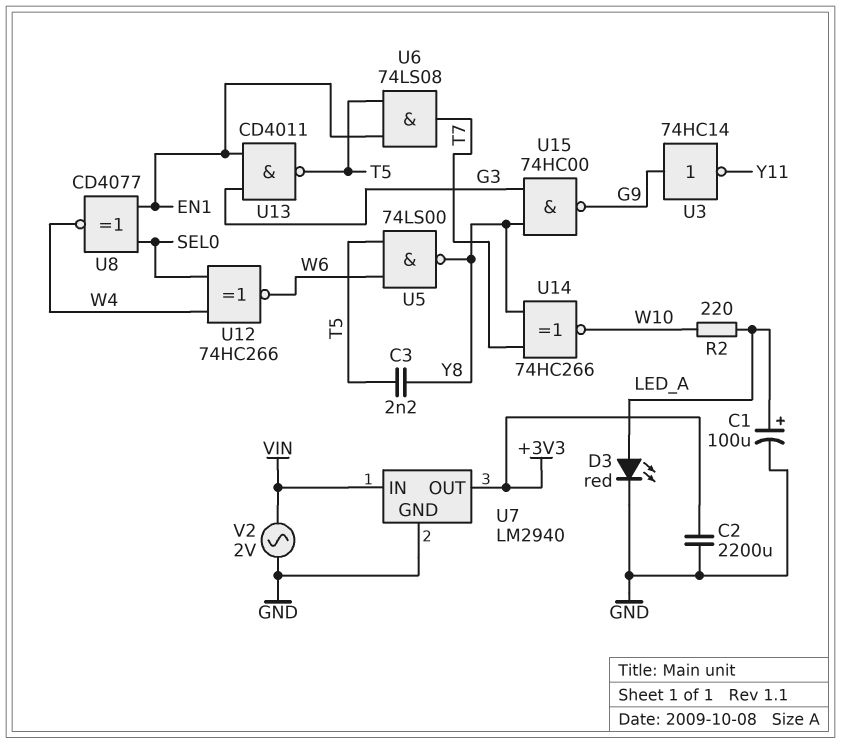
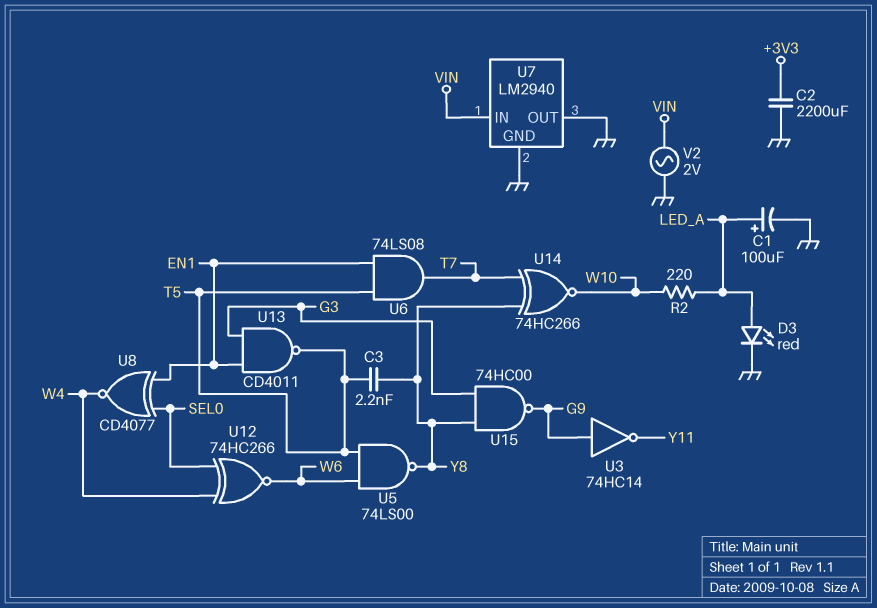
U7 pin OUT: +3V3 -> GND

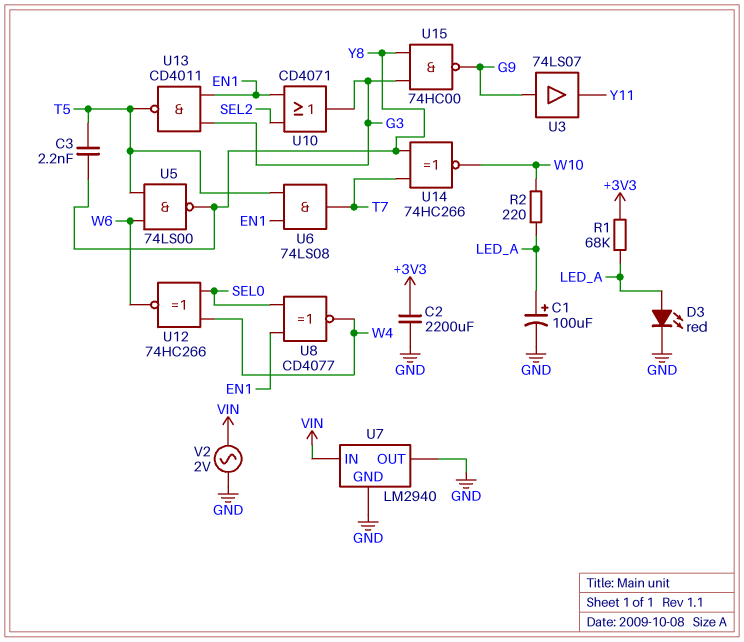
R1: none -> 68k (+3V3, LED_A)
U3: NOT 74HC14 (in G9, out Y11) -> buffer 74LS07 (in G9, out Y11)
U10: none -> OR CD4071 (in EN1, in SEL2, out G3)

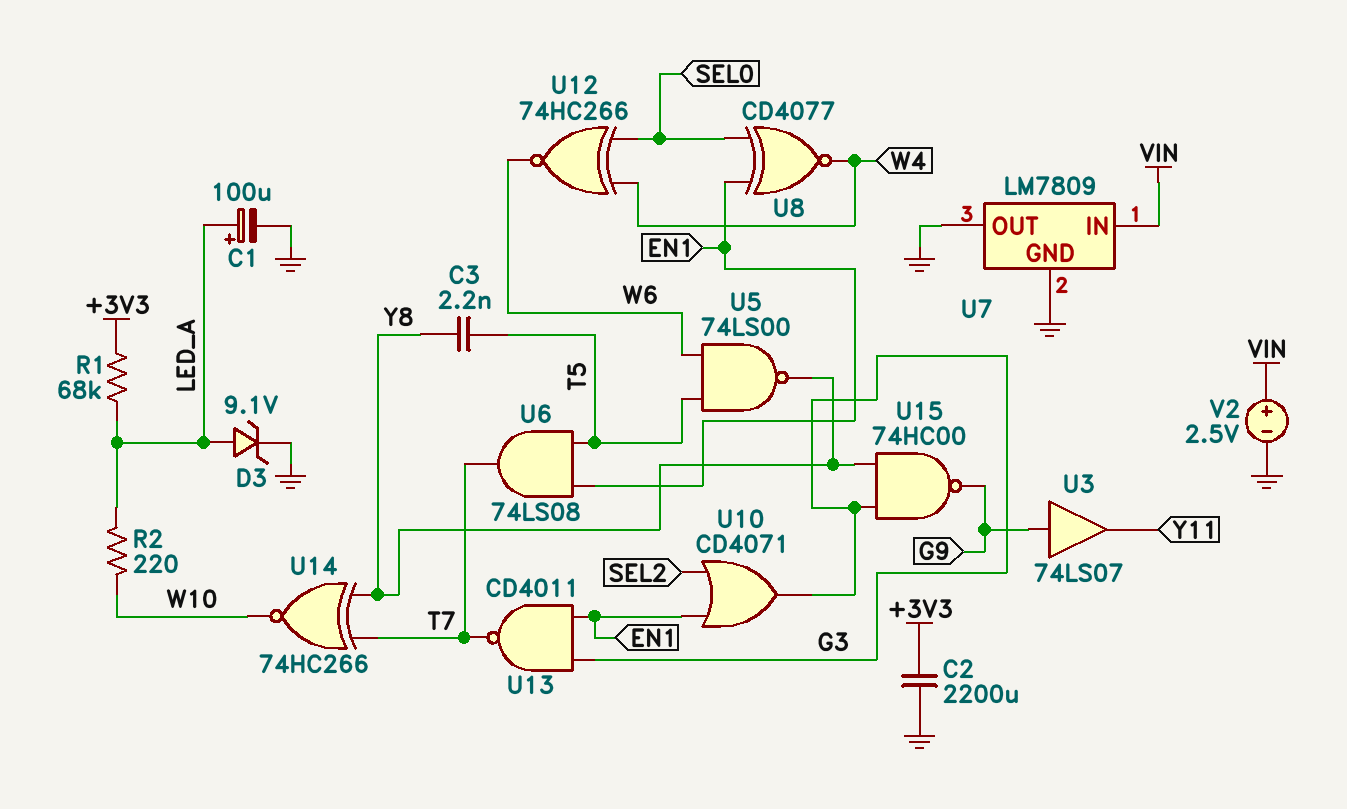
D3: LED red (A LED_A, K GND) -> zener 9.1V (A LED_A, K GND)
U7: LM2940 -> LM7809
U13: NAND CD4011 (in EN1, in G3, out T5) -> NAND CD4011 (in EN1, in G3, out T7)
V2: AC 2V (GND, VIN) -> 2.5V (plus VIN, minus GND)

